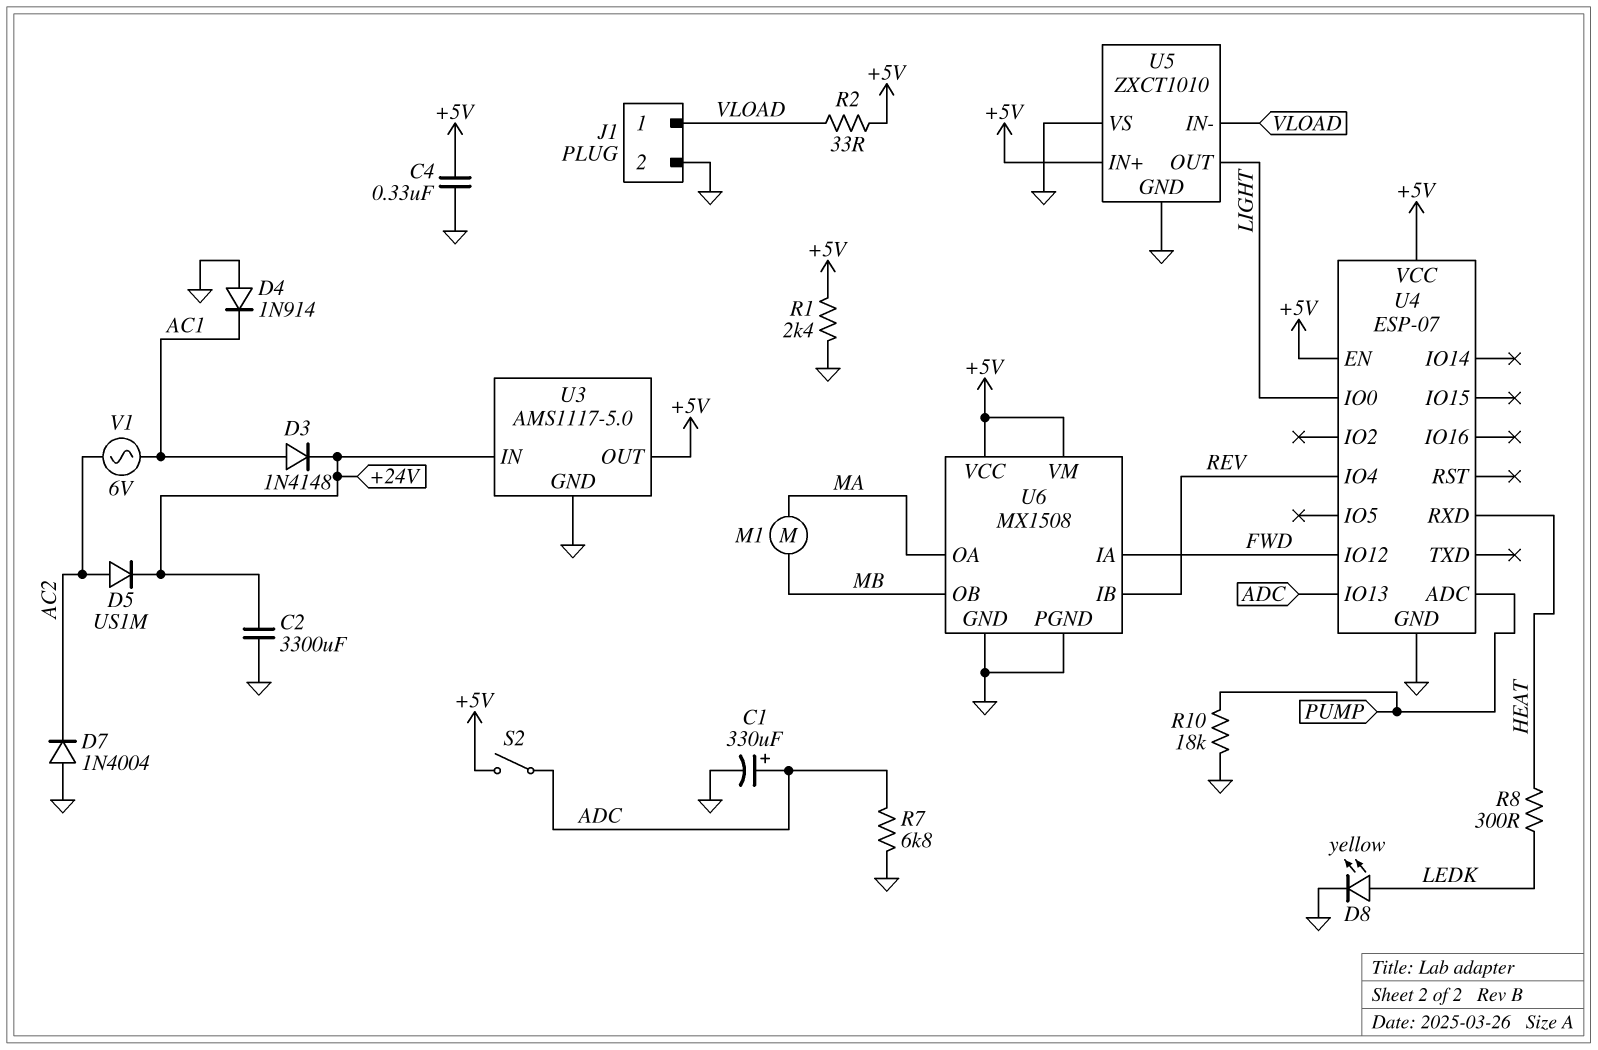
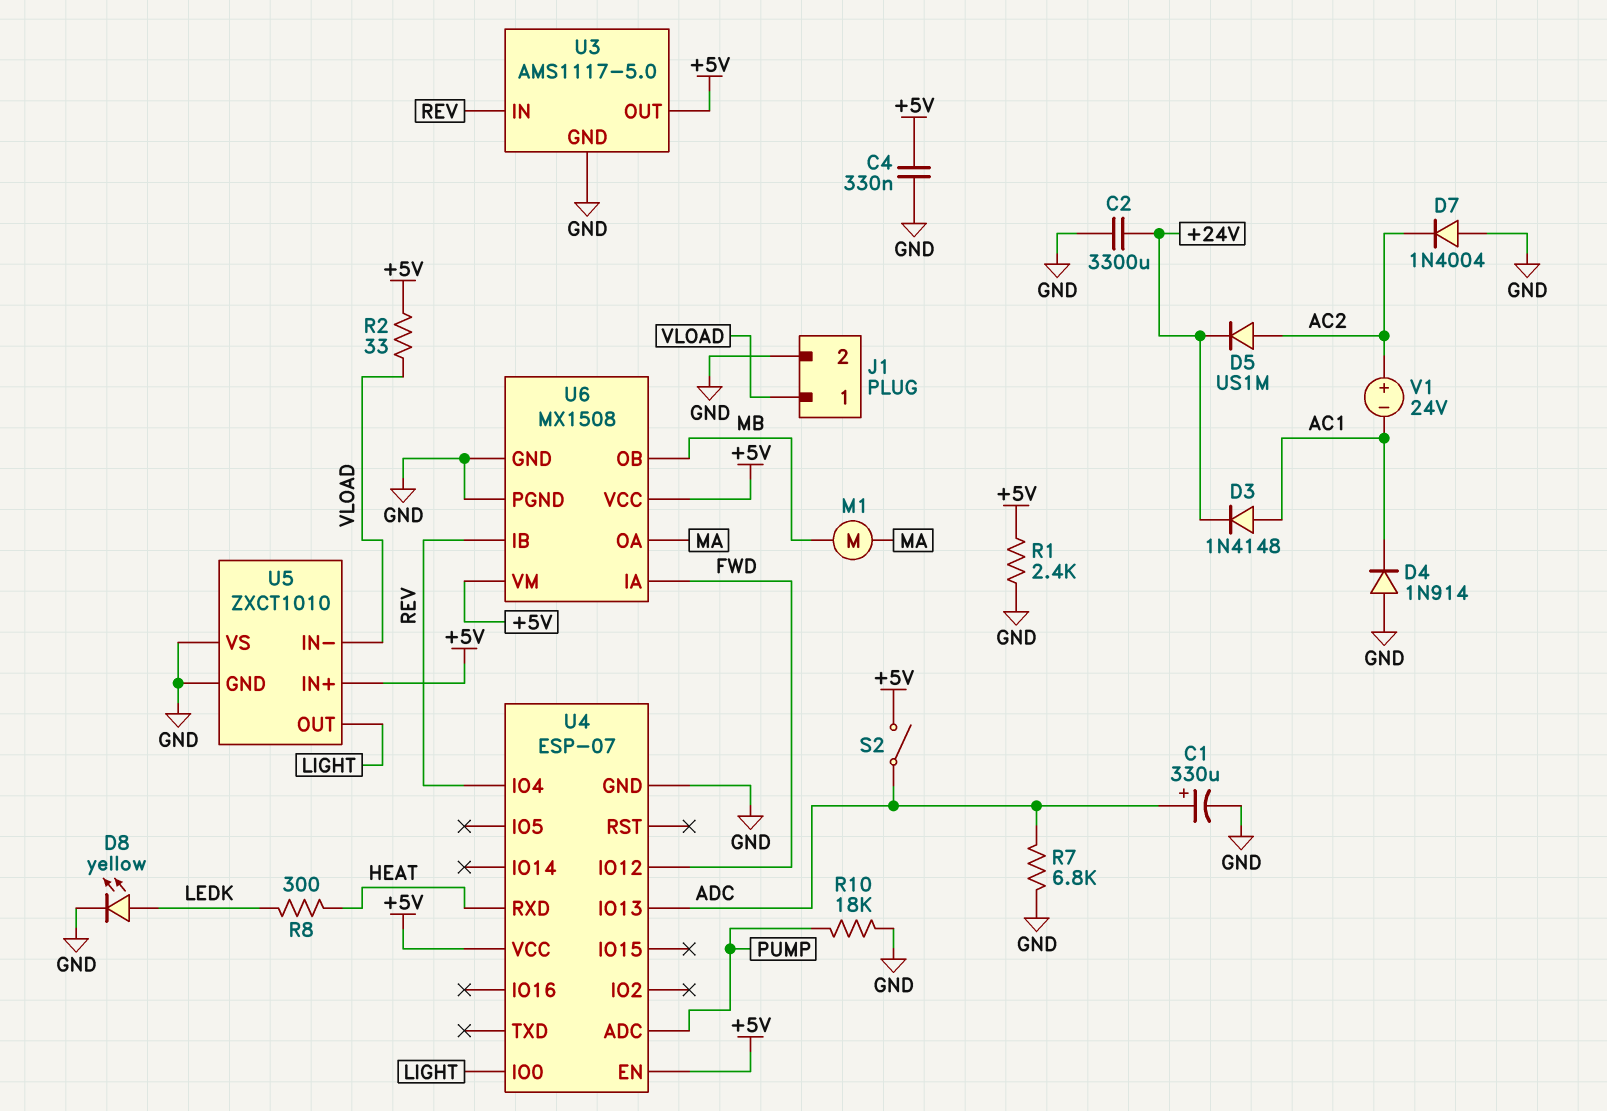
U3 pin IN: +24V -> REV
V1: AC 6V (AC1, AC2) -> 24V (plus AC2, minus AC1)

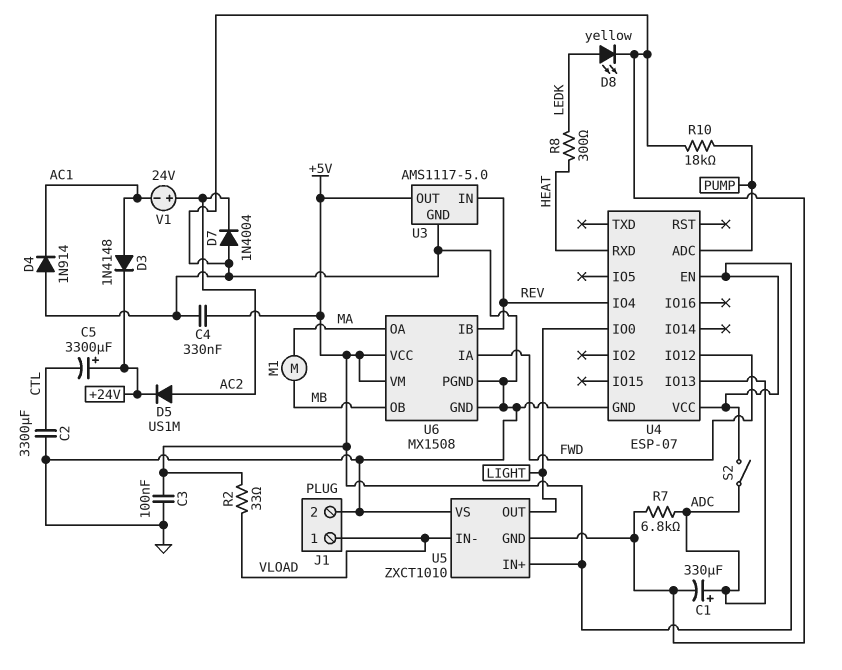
C2: 3300uF (+24V, GND) -> 3300uF (CTL, GND)
C3: none -> 100nF (+5V, GND)
C5: none -> 3300uF (plus +24V, minus CTL)
R1: 2.4k (+5V, GND) -> none

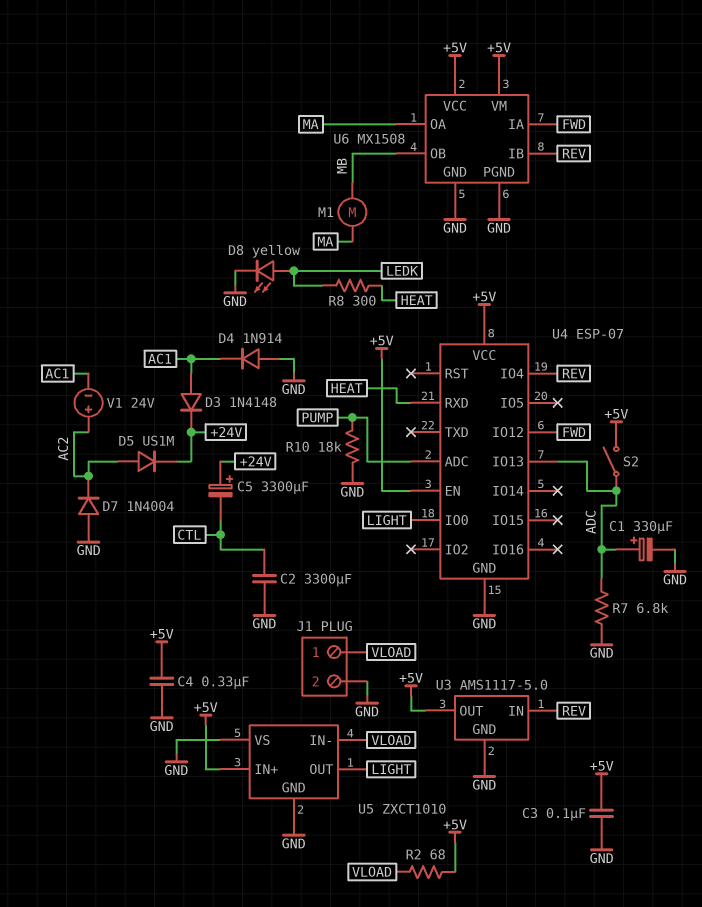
R2: 33 (+5V, VLOAD) -> 68 (+5V, VLOAD)

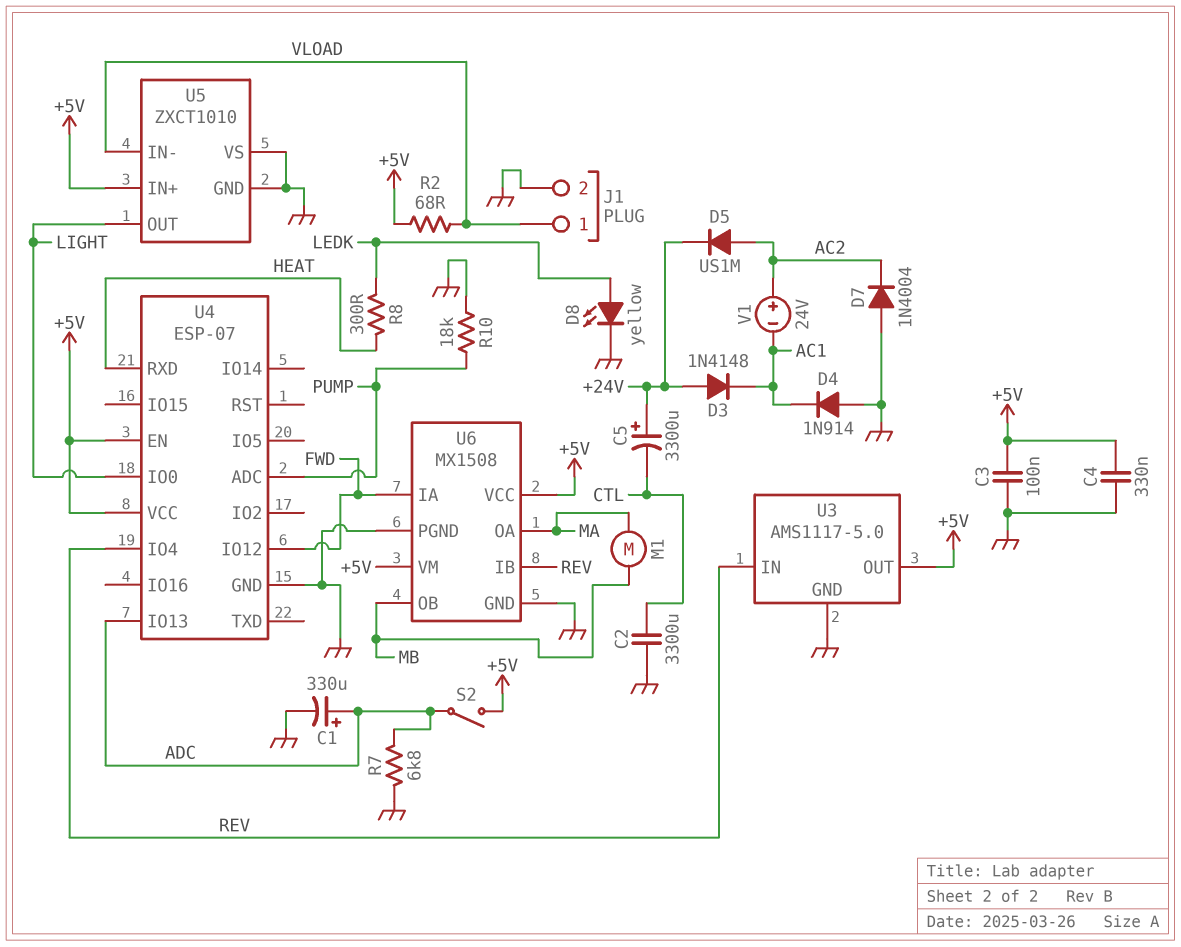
D3: diode 1N4148 (A AC1, K +24V) -> diode 1N4148 (A +24V, K AC1)

